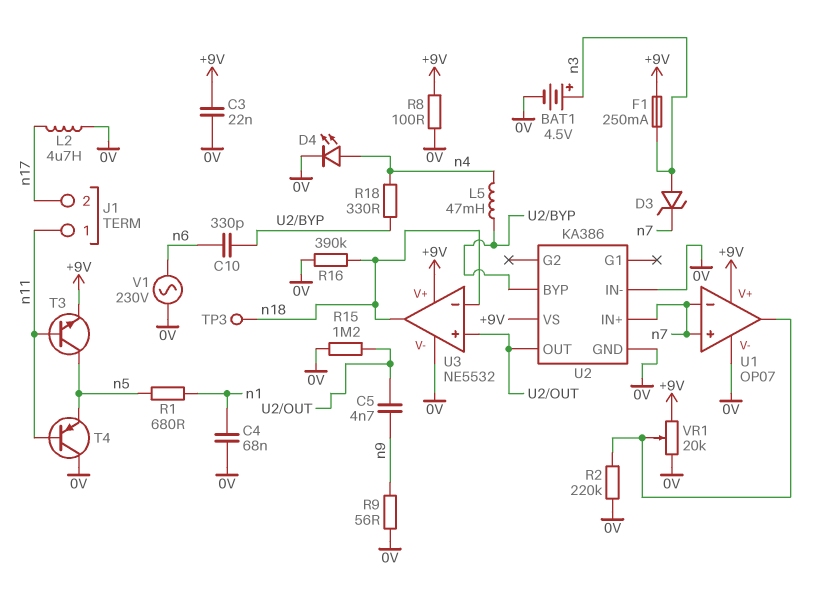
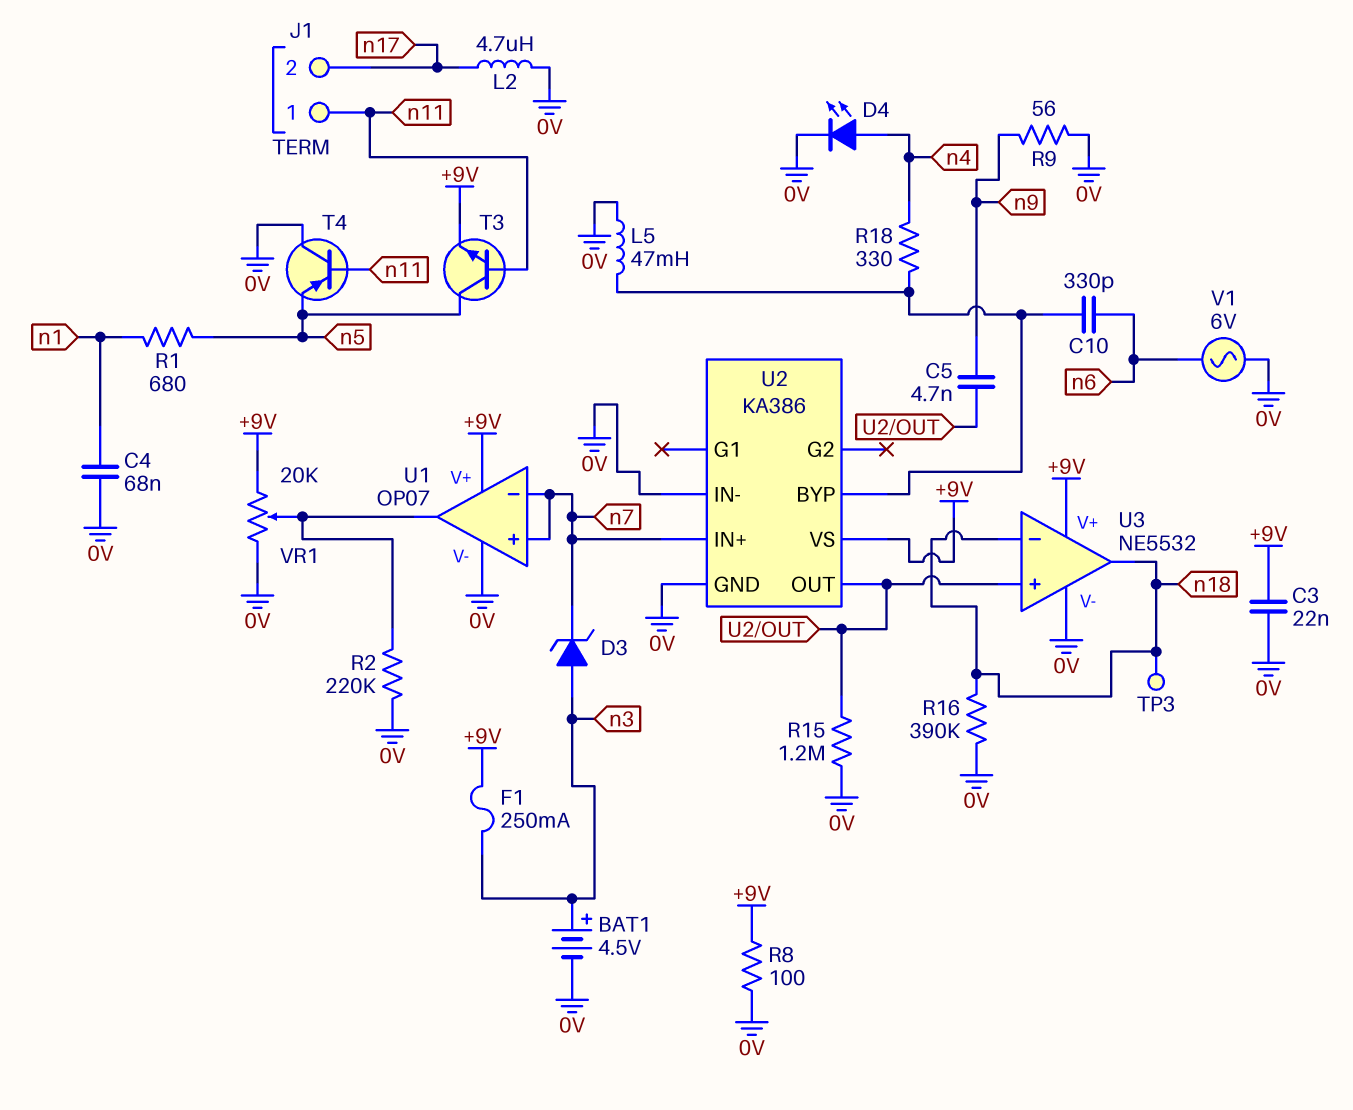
L5: 47mH (U2/BYP, n4) -> 47mH (0V, U2/BYP)
V1: AC 230V (0V, n6) -> AC 6V (0V, n6)

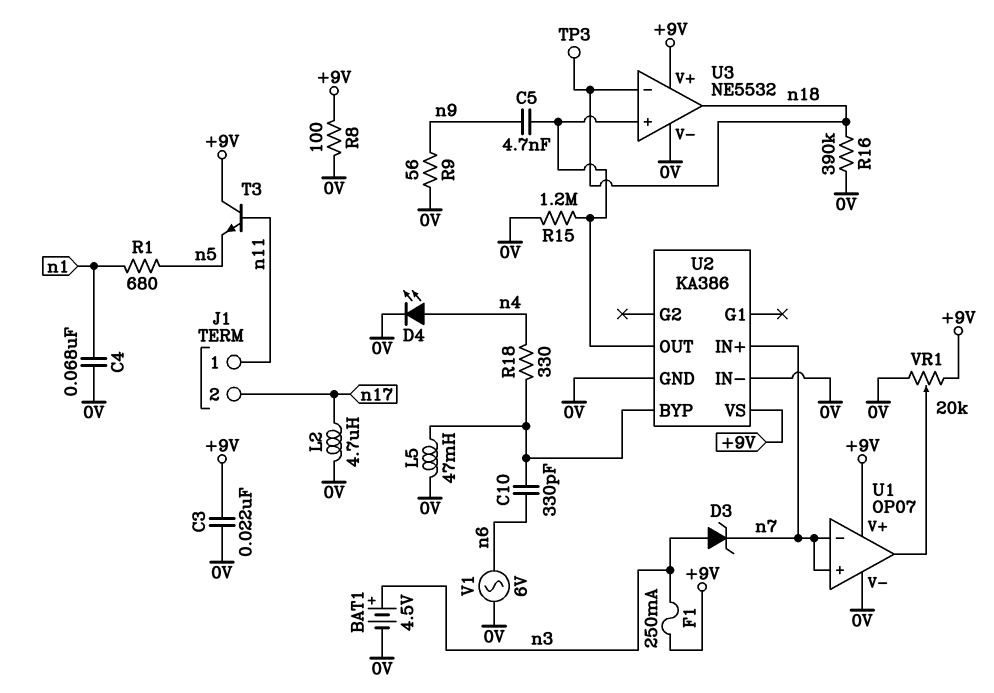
R2: 220k (0V, U1/out) -> none
T3: NPN (B n11, C n5, E +9V) -> NPN (B n11, C +9V, E n5)
T4: PNP (B n11, C 0V, E n5) -> none

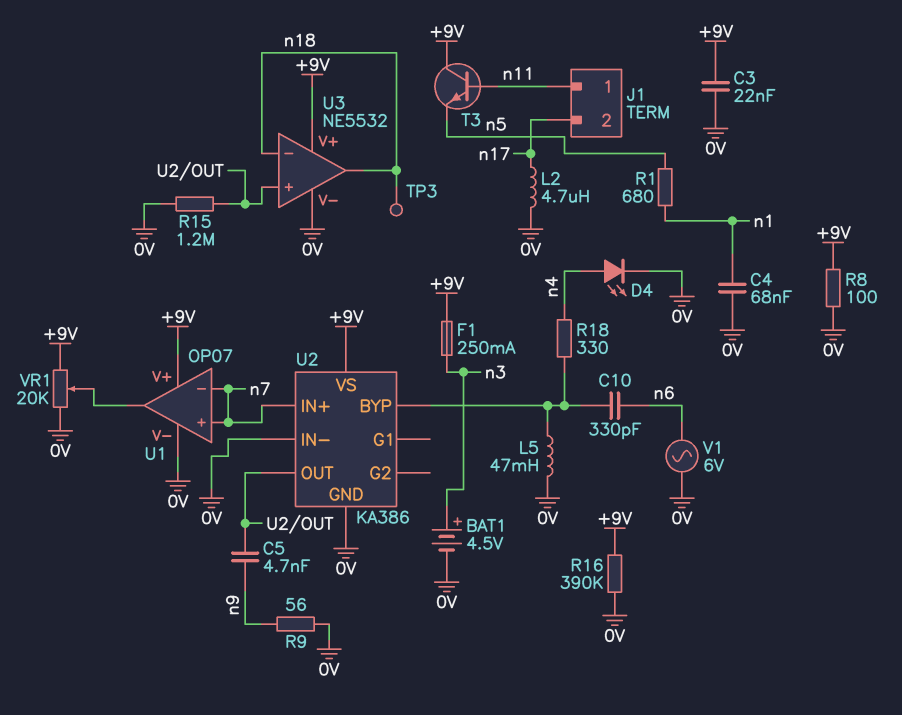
D3: zener (A n3, K n7) -> none
R16: 390k (0V, n18) -> 390k (+9V, 0V)

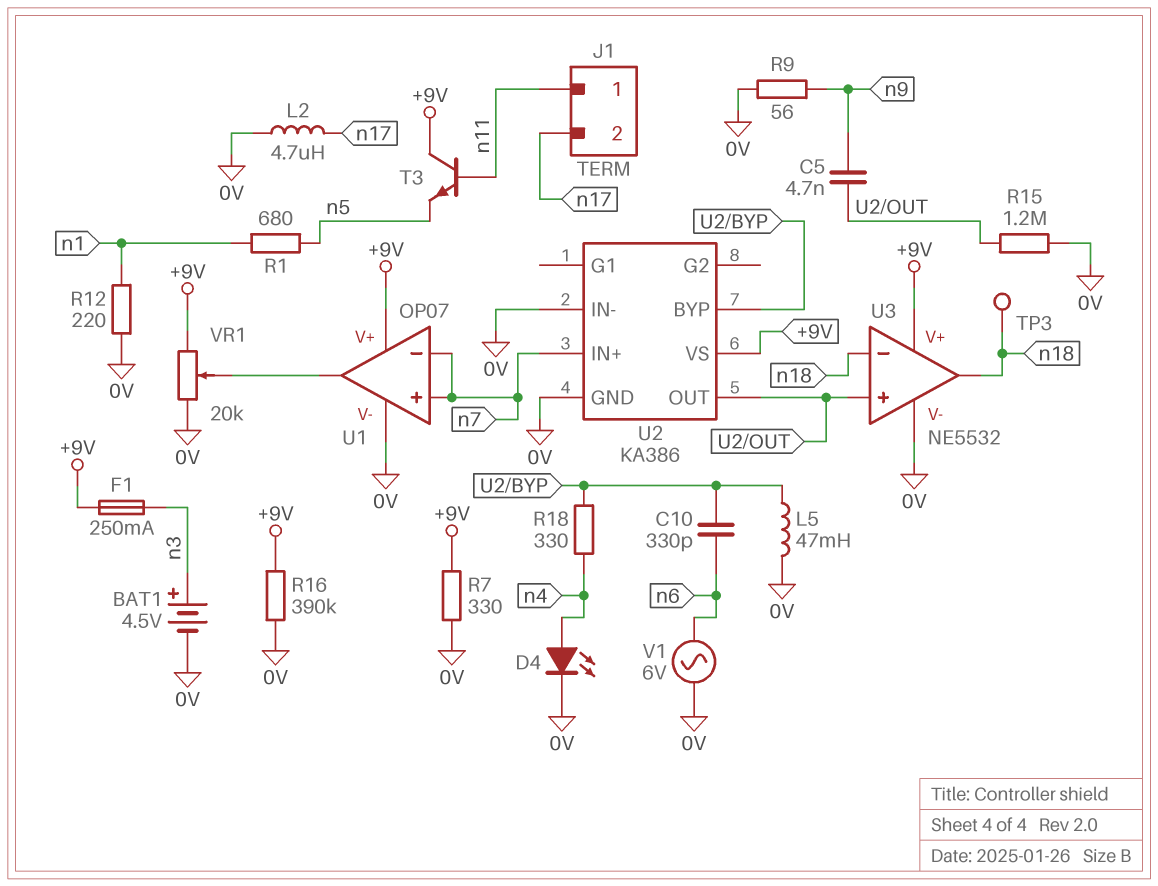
C3: 22nF (+9V, 0V) -> none
C4: 68nF (0V, n1) -> none
R7: none -> 330 (+9V, 0V)
R8: 100 (+9V, 0V) -> none
R12: none -> 220 (0V, n1)

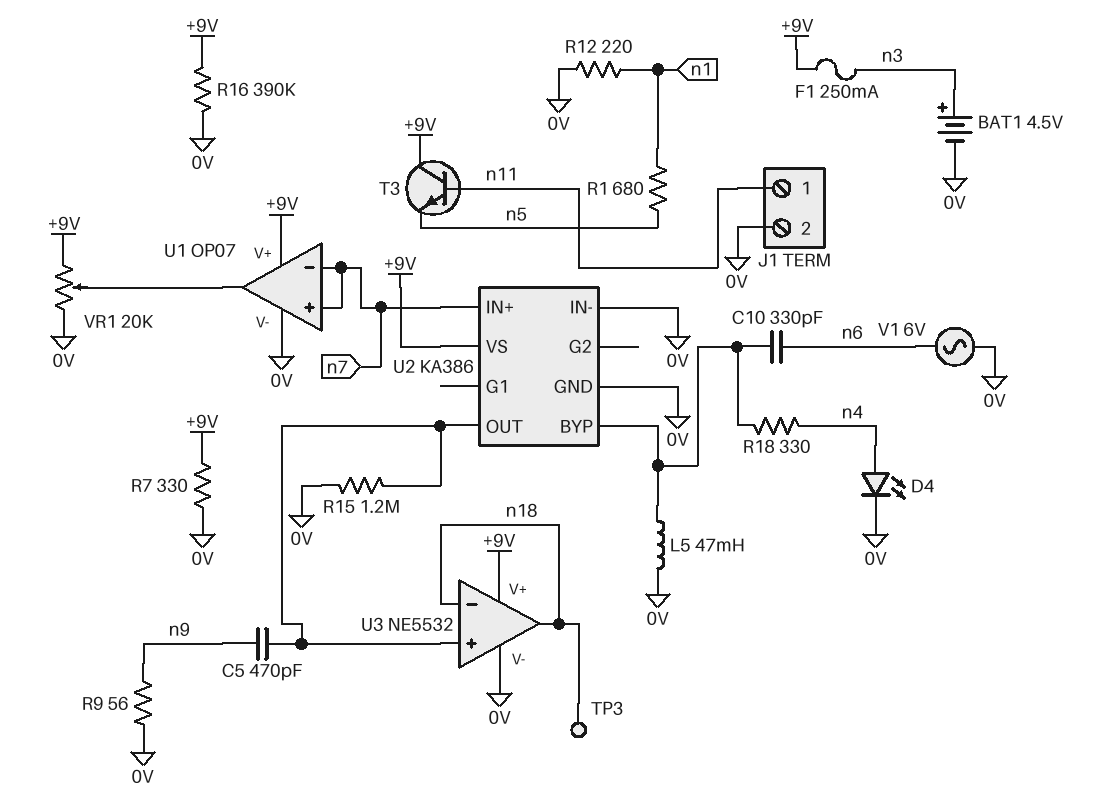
C5: 4.7nF (U2/OUT, n9) -> 470pF (U2/OUT, n9)
J1 pin 2: n17 -> 0V
L2: 4.7uH (0V, n17) -> none

